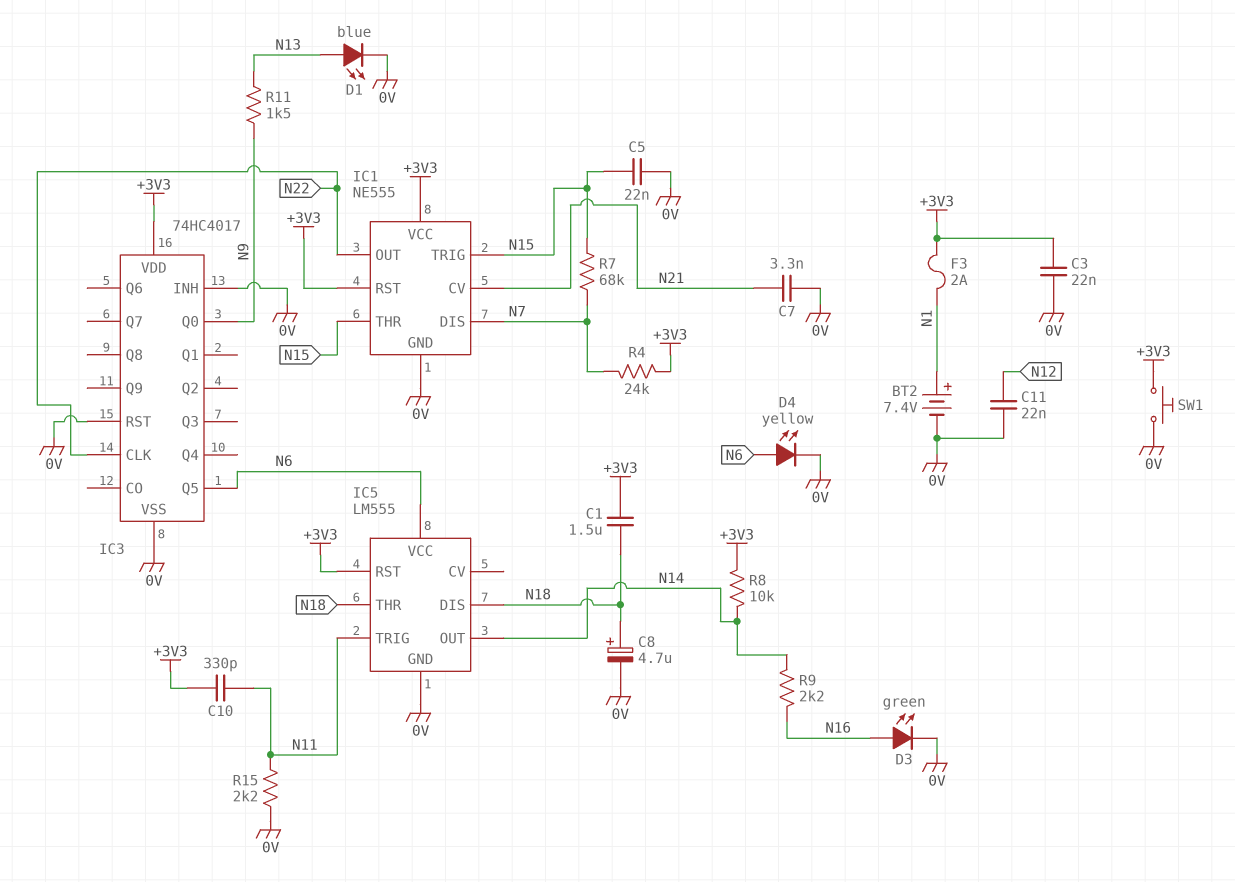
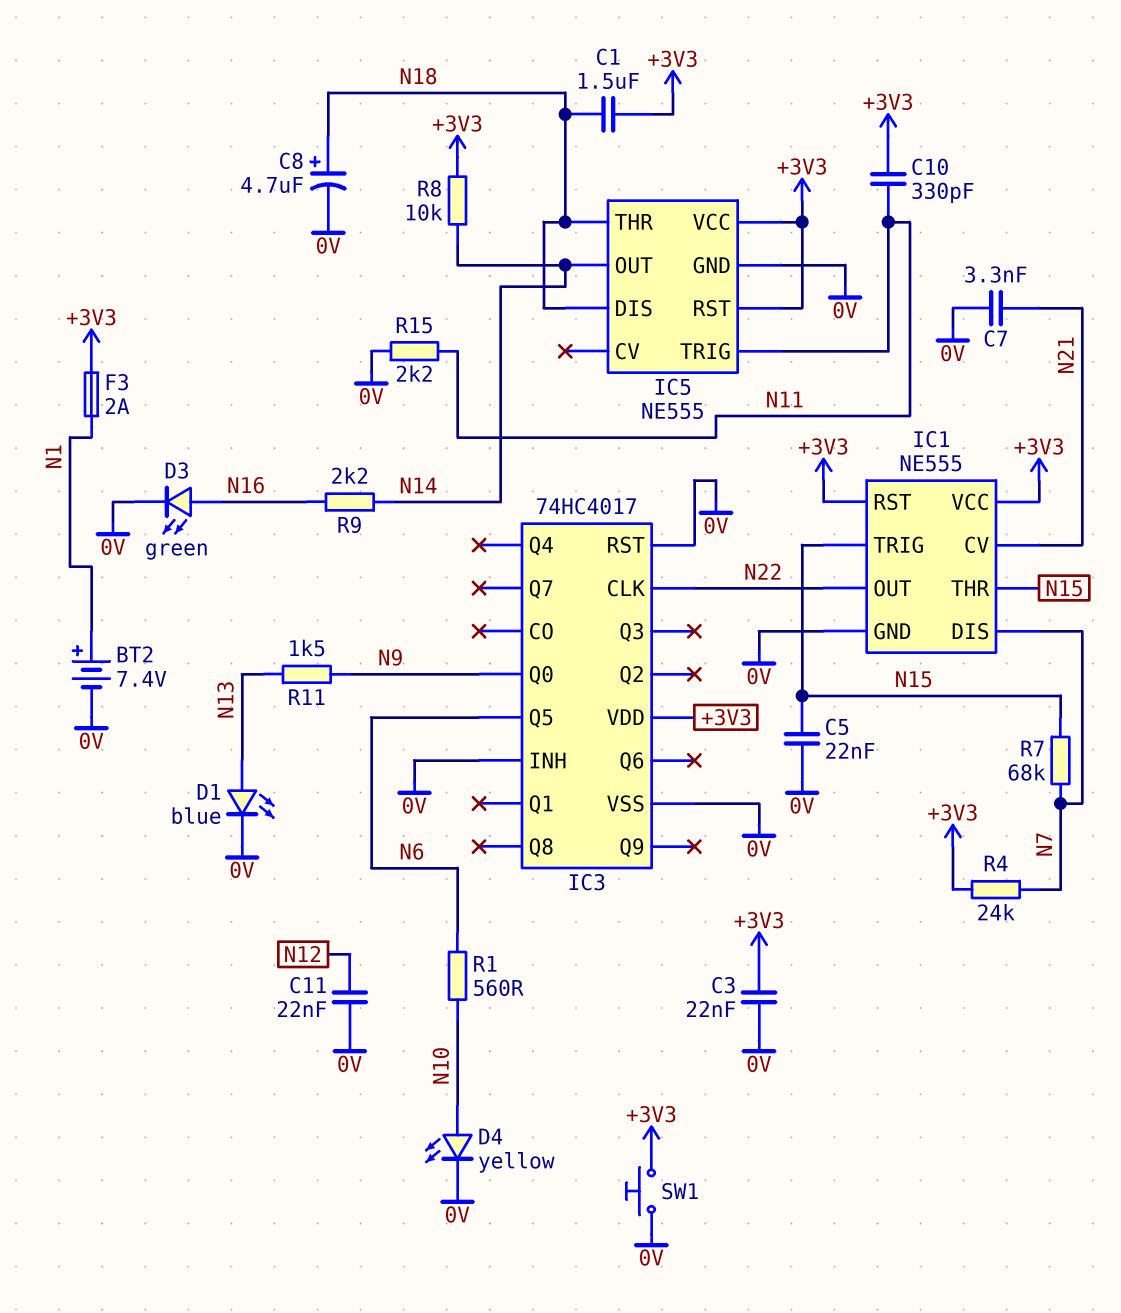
D4: LED yellow (A N6, K 0V) -> LED yellow (A N10, K 0V)
IC5: LM555 -> NE555
IC5 pin VCC: N6 -> +3V3
R1: none -> 560 (N6, N10)

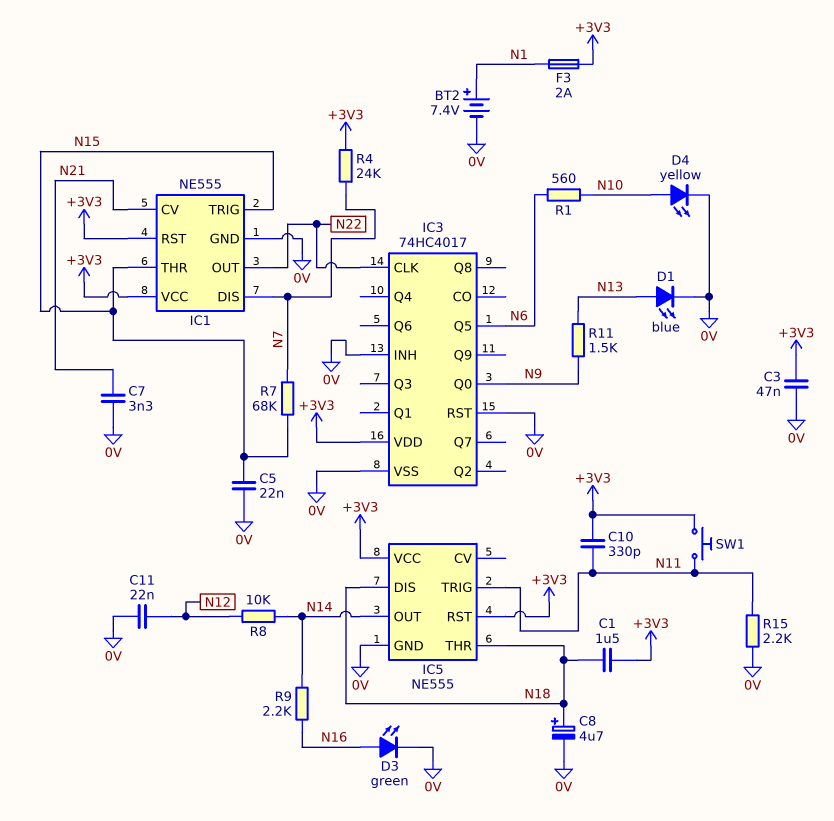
C3: 22nF (+3V3, 0V) -> 47nF (+3V3, 0V)
R8: 10k (+3V3, N14) -> 10k (N12, N14)
SW1: button (+3V3, 0V) -> button (+3V3, N11)

